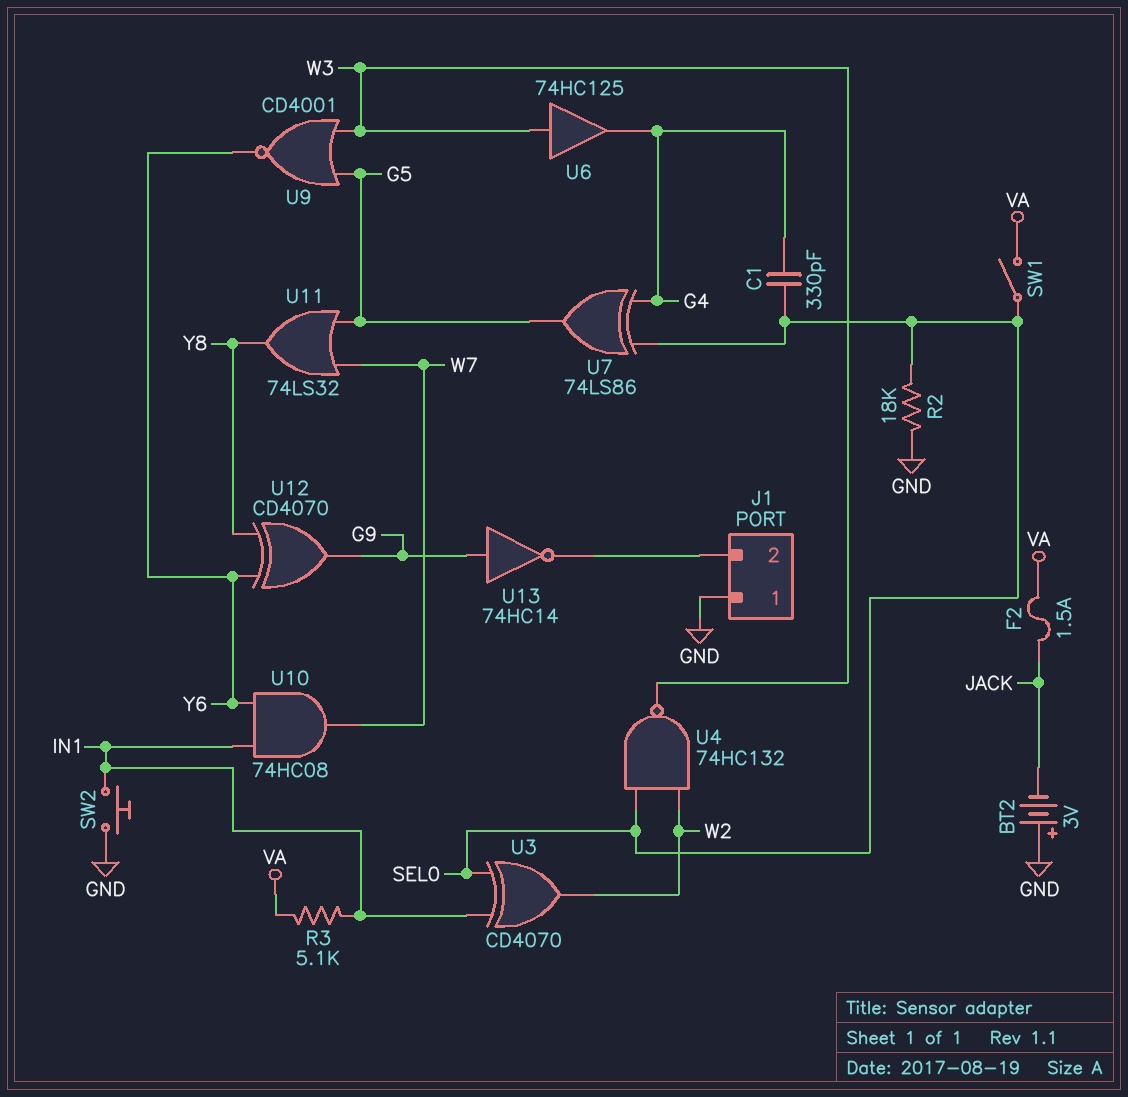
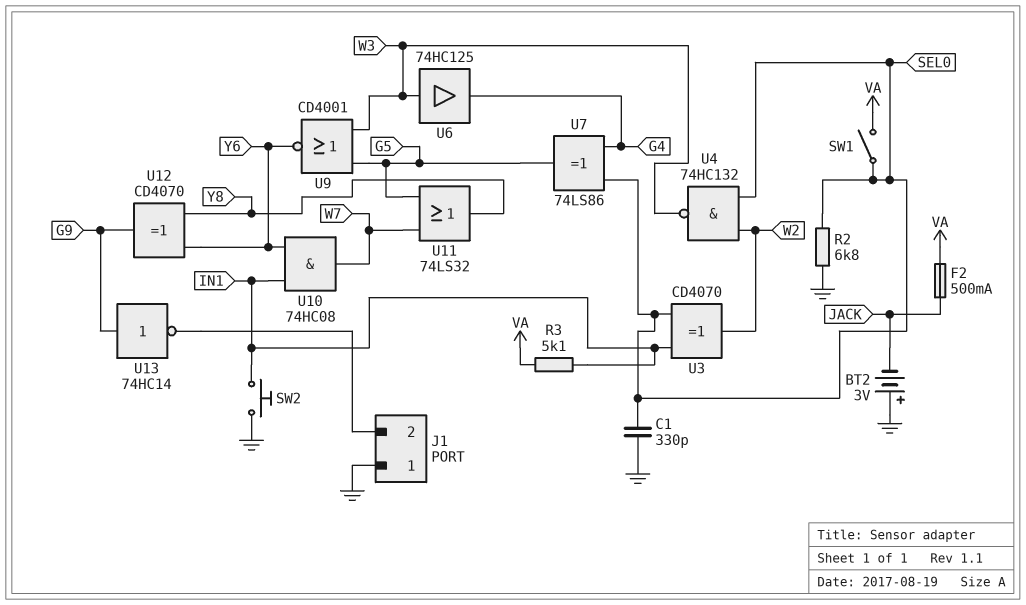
C1: 330pF (G4, SEL0) -> 330pF (GND, SEL0)
F2: 1.5A (JACK, VA) -> 500mA (JACK, VA)
R2: 18k (GND, SEL0) -> 6.8k (GND, SEL0)

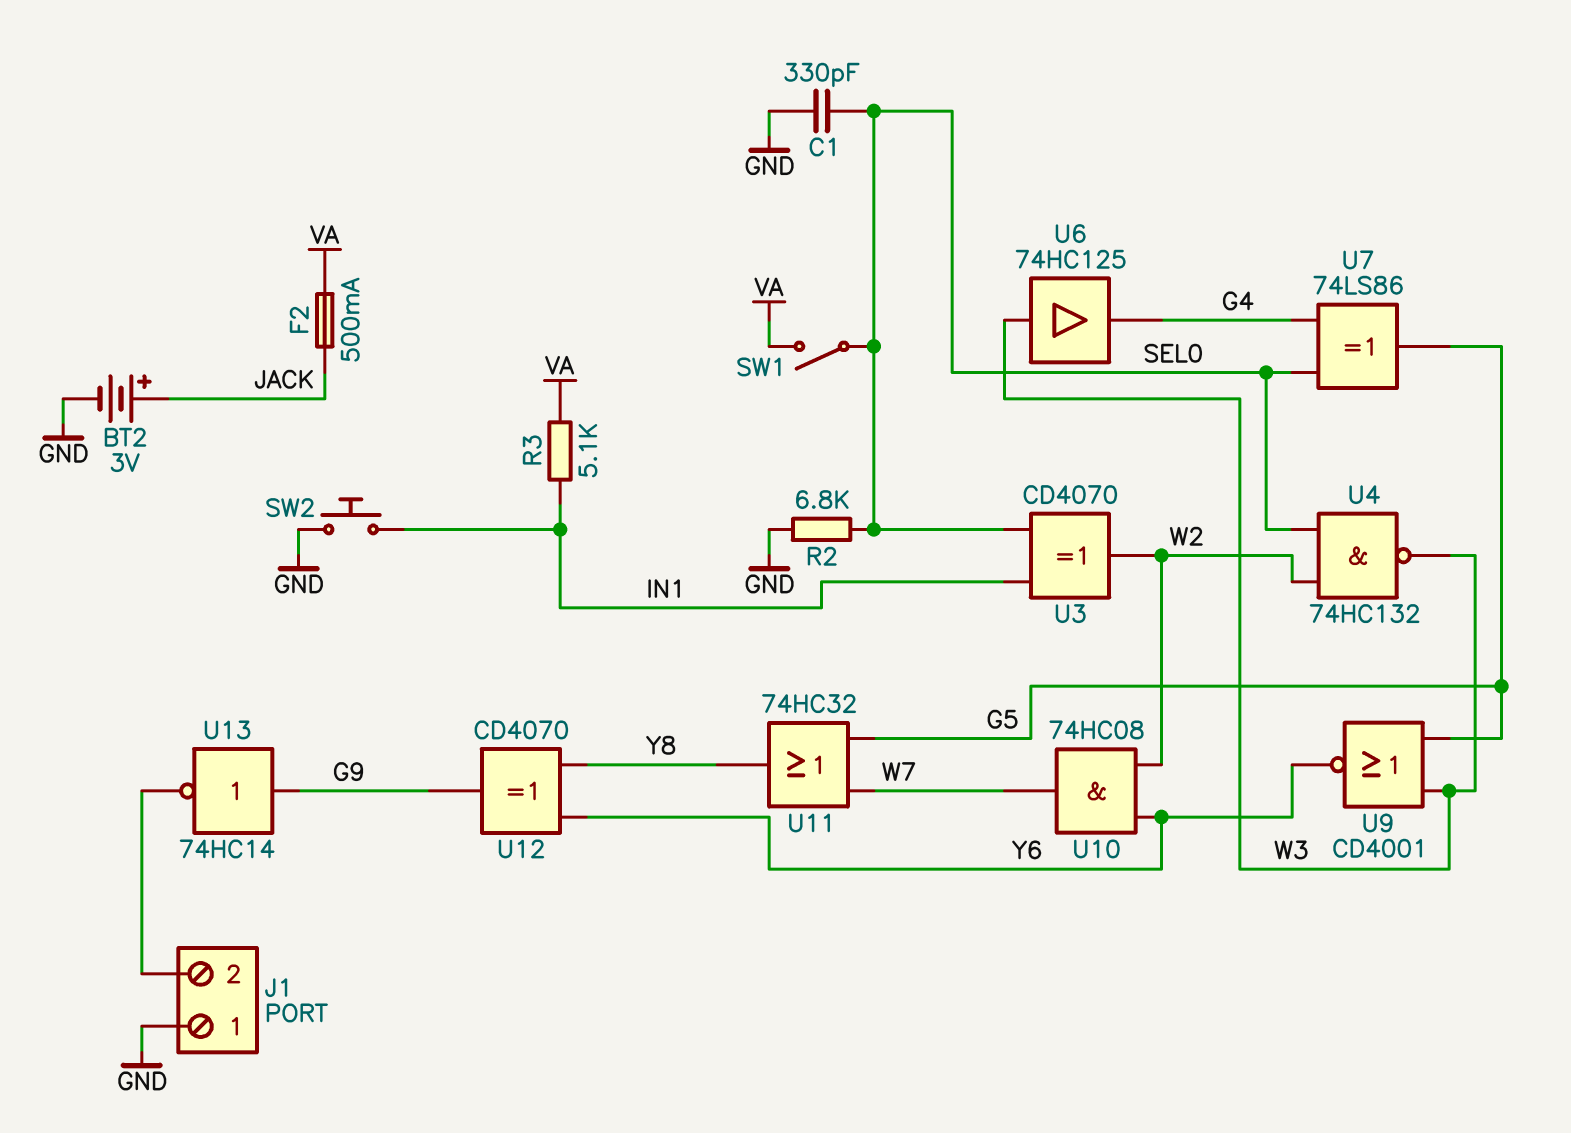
BT2: 3V (plus GND, minus JACK) -> 3V (plus JACK, minus GND)
U10: AND 74HC08 (in IN1, in Y6, out W7) -> AND 74HC08 (in W2, in Y6, out W7)
U11: OR 74LS32 (in G5, in W7, out Y8) -> OR 74HC32 (in G5, in W7, out Y8)

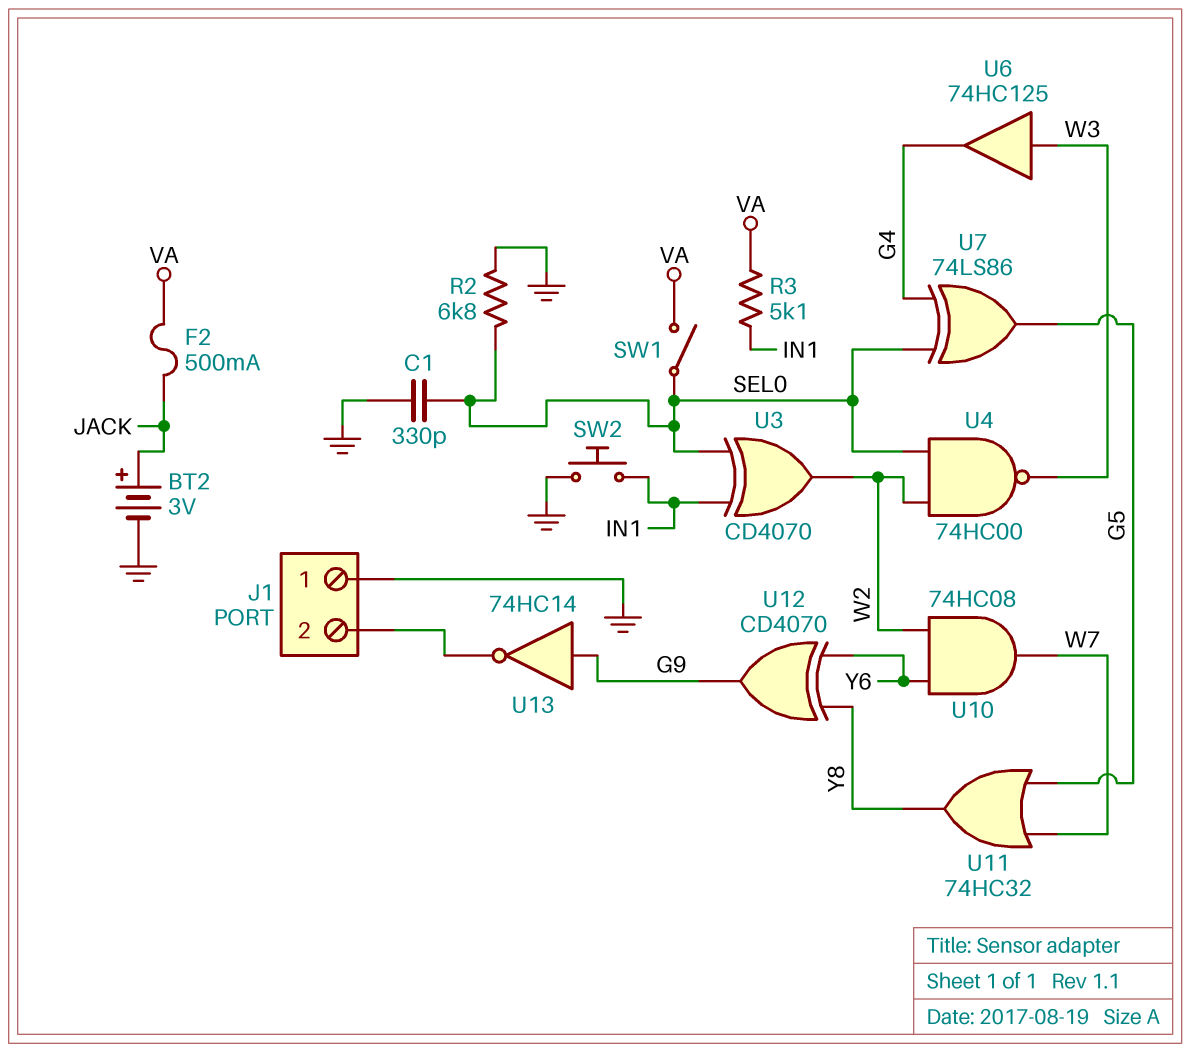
U4: NAND 74HC132 (in SEL0, in W2, out W3) -> NAND 74HC00 (in SEL0, in W2, out W3)
U9: NOR CD4001 (in G5, in W3, out Y6) -> none

